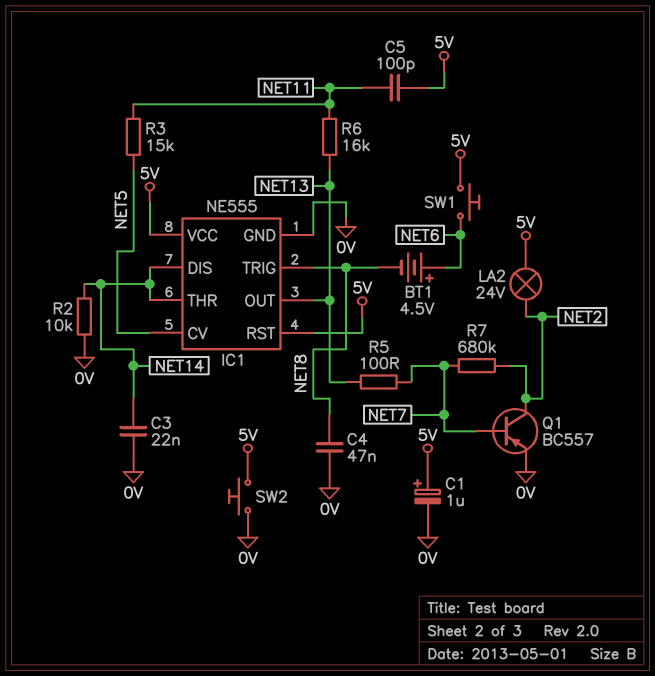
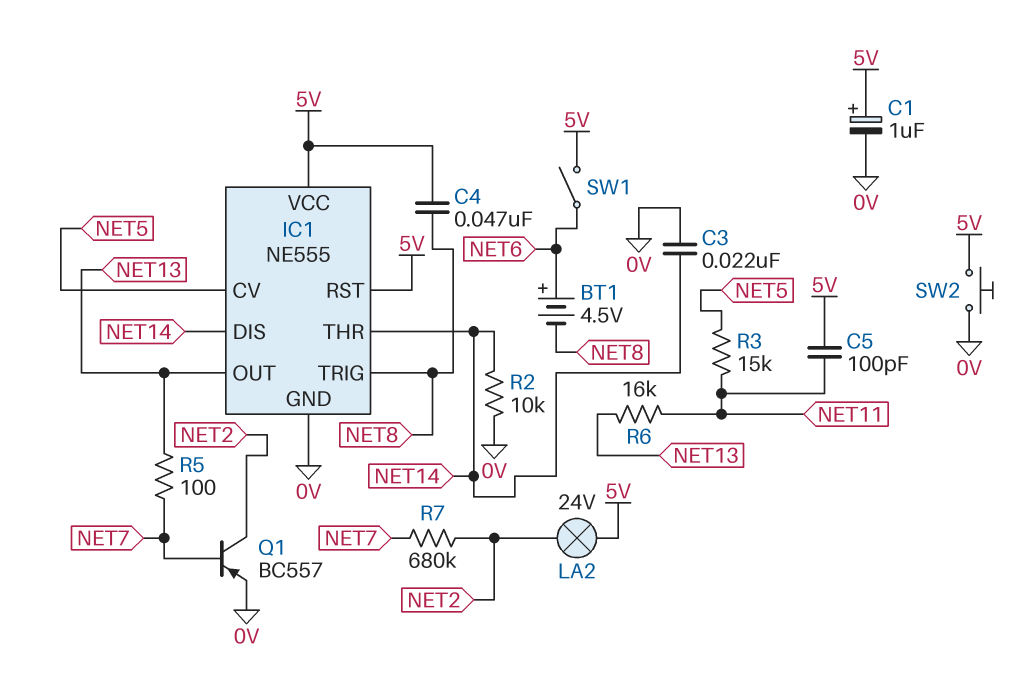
C4: 47nF (0V, NET8) -> 47nF (5V, NET8)
SW1: button (5V, NET6) -> switch (5V, NET6)

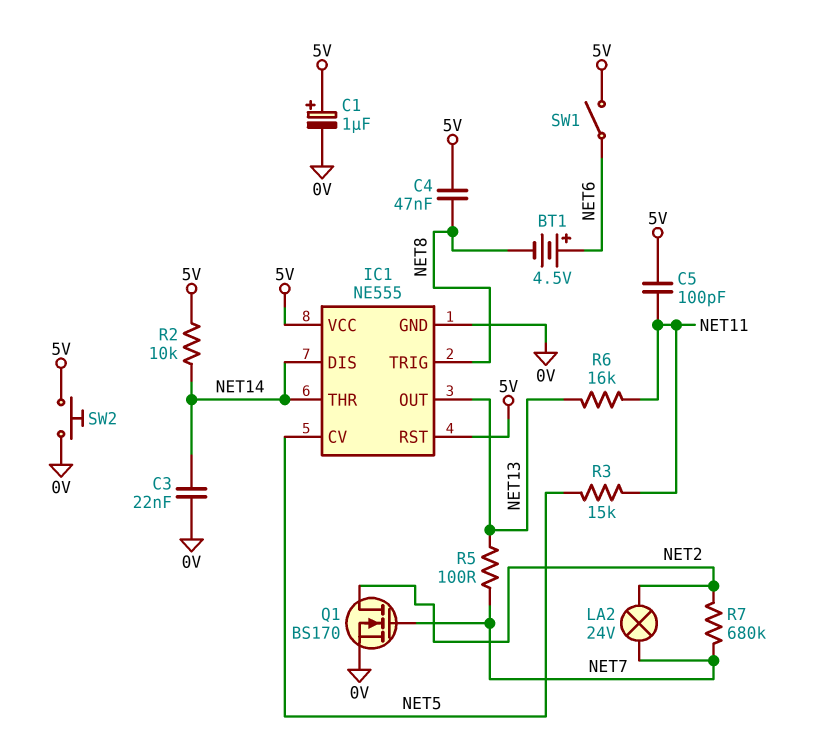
LA2: lamp 24V (5V, NET2) -> lamp 24V (NET2, NET7)
Q1: PNP BC557 (B NET7, C NET2, E 0V) -> NMOS BS170 (G NET7, D NET2, S 0V)
R2: 10k (0V, NET14) -> 10k (5V, NET14)

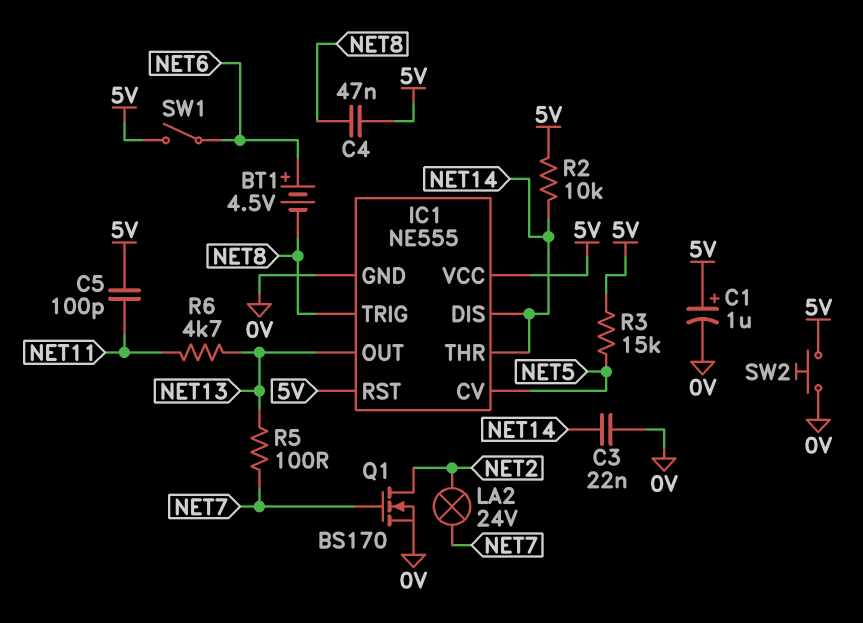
R3: 15k (NET5, NET11) -> 15k (5V, NET5)
R6: 16k (NET11, NET13) -> 4.7k (NET11, NET13)
R7: 680k (NET2, NET7) -> none

